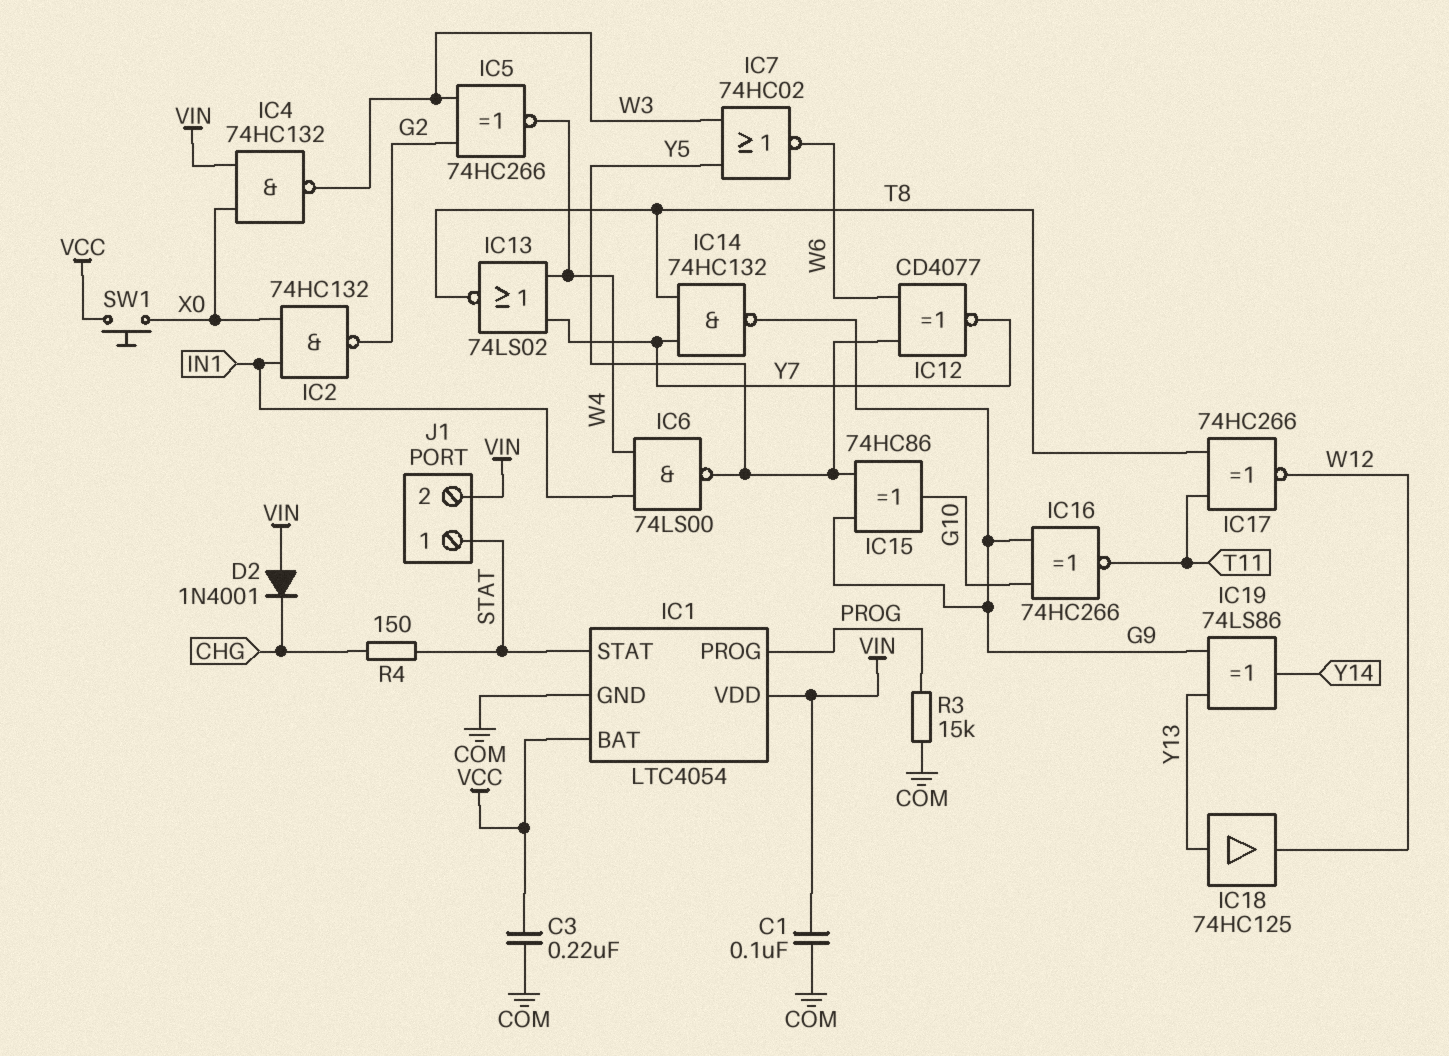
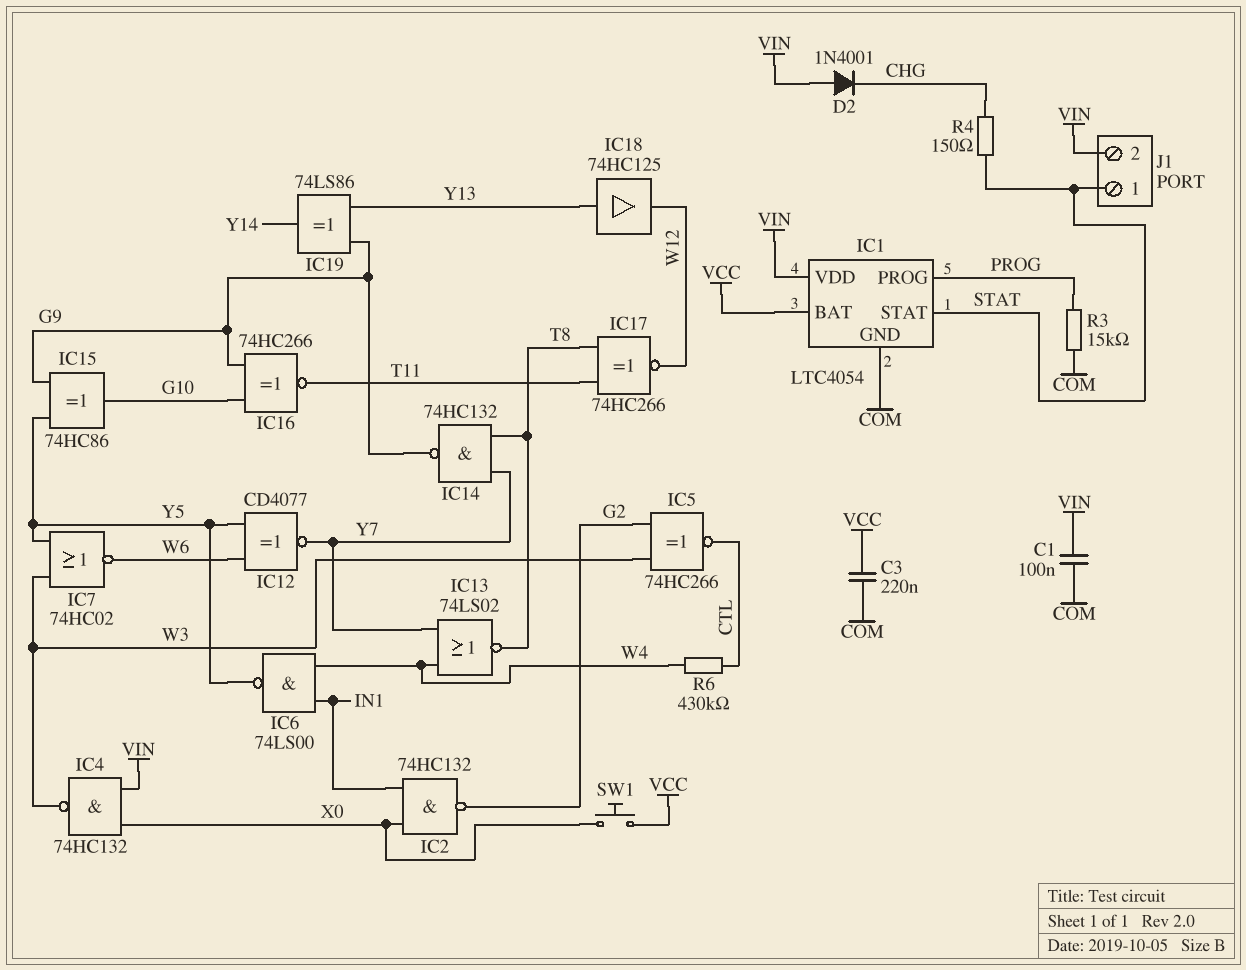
IC5: XNOR 74HC266 (in G2, in W3, out W4) -> XNOR 74HC266 (in G2, in W3, out CTL)
R6: none -> 430k (CTL, W4)

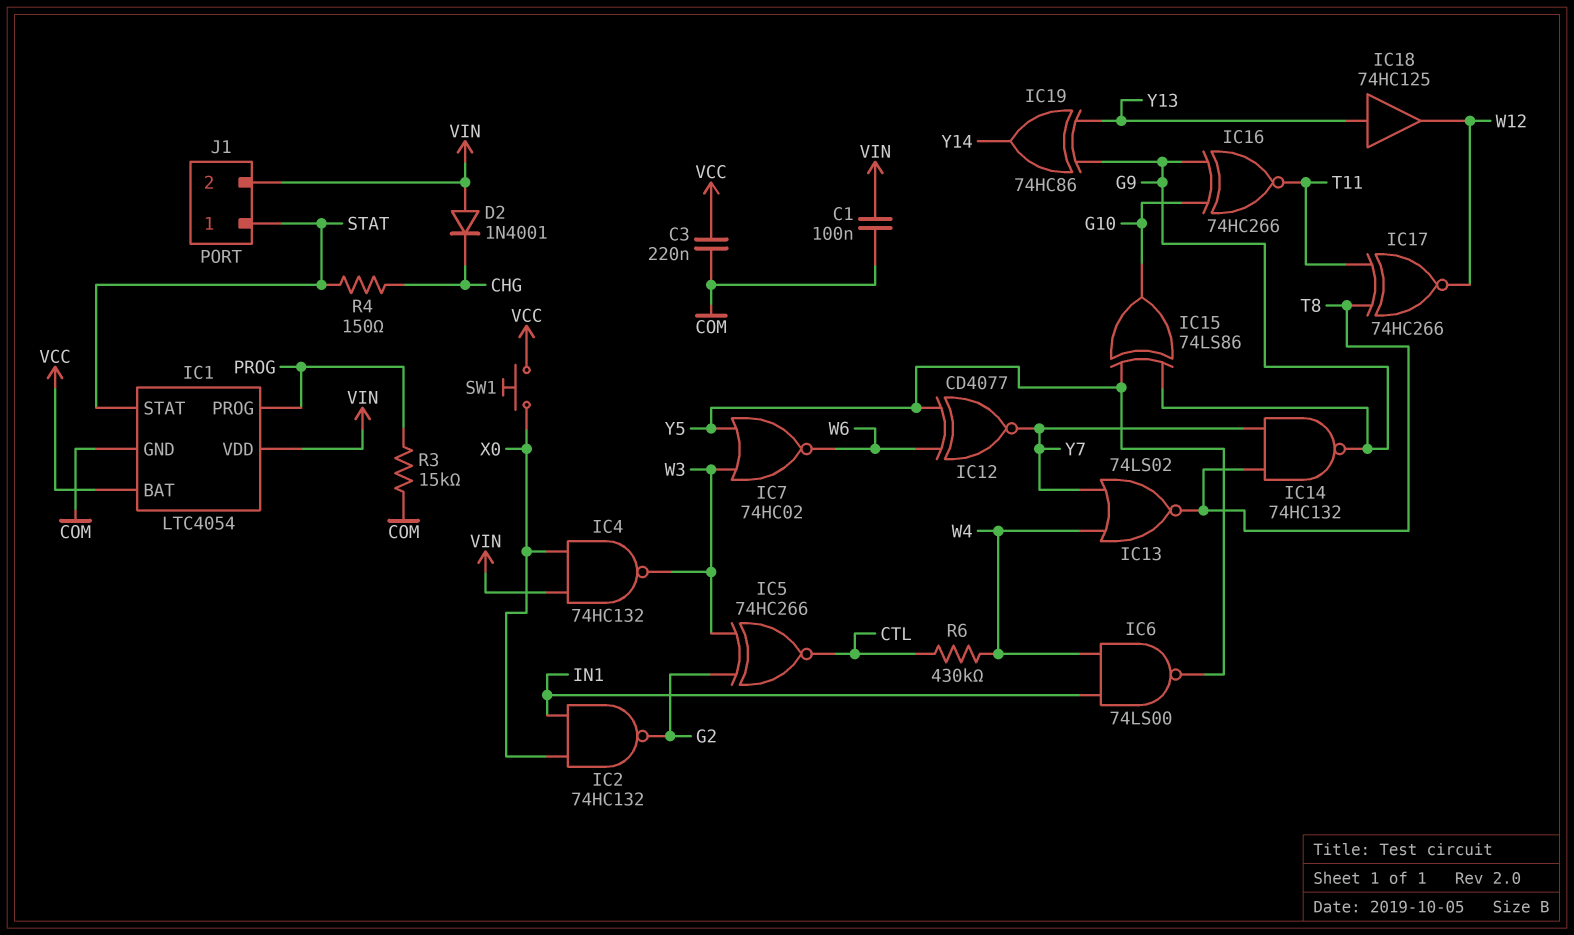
IC15: XOR 74HC86 (in G9, in Y5, out G10) -> XOR 74LS86 (in G9, in Y5, out G10)
IC19: XOR 74LS86 (in G9, in Y13, out Y14) -> XOR 74HC86 (in G9, in Y13, out Y14)

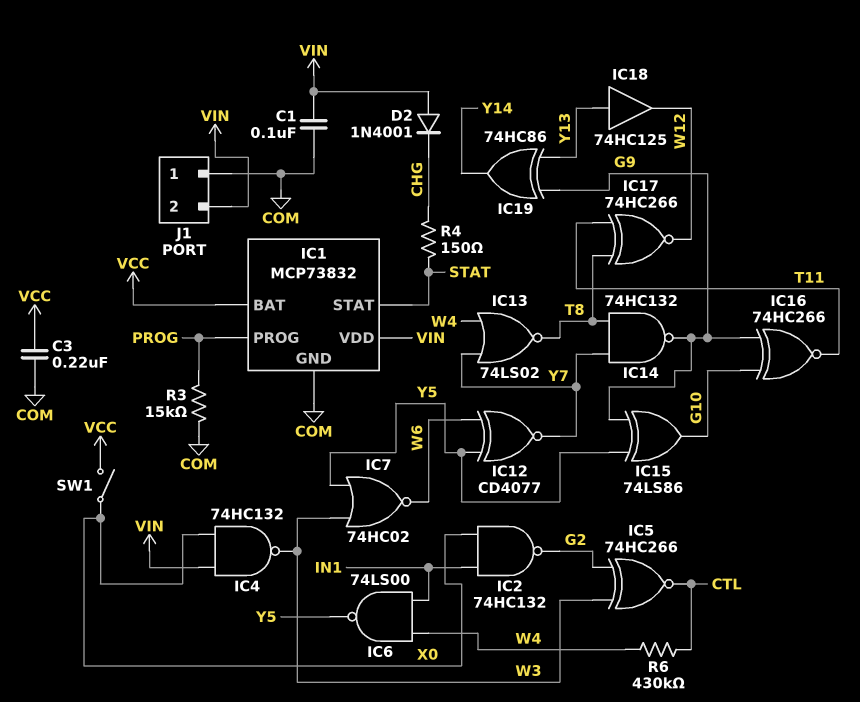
IC1: LTC4054 -> MCP73832
J1 pin 1: STAT -> COM
SW1: button (VCC, X0) -> switch (VCC, X0)

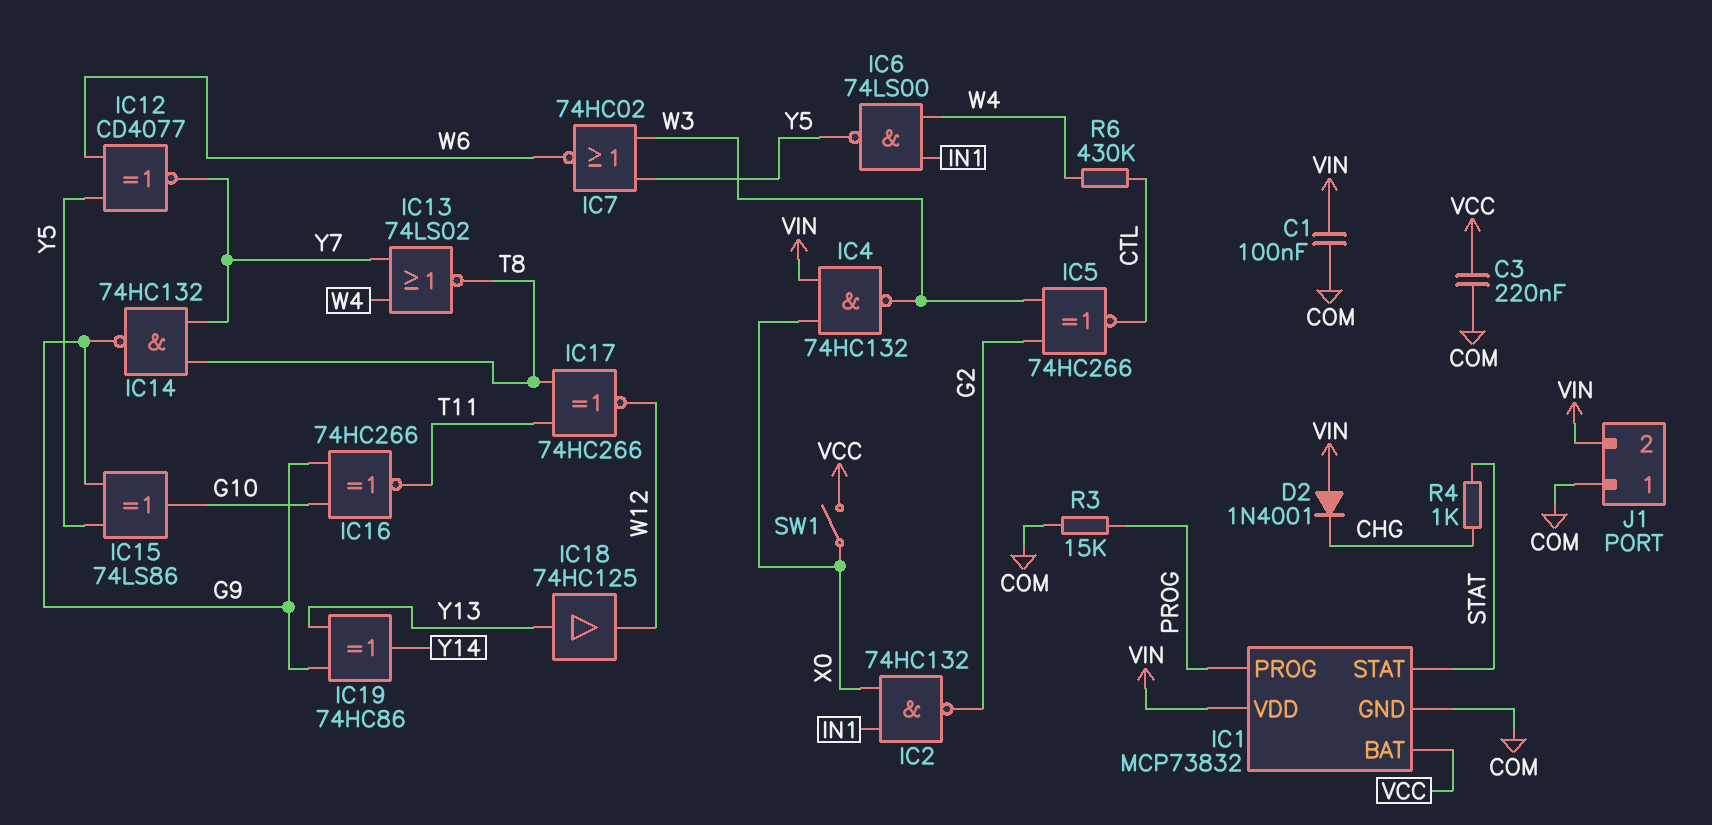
R4: 150 (CHG, STAT) -> 1k (CHG, STAT)

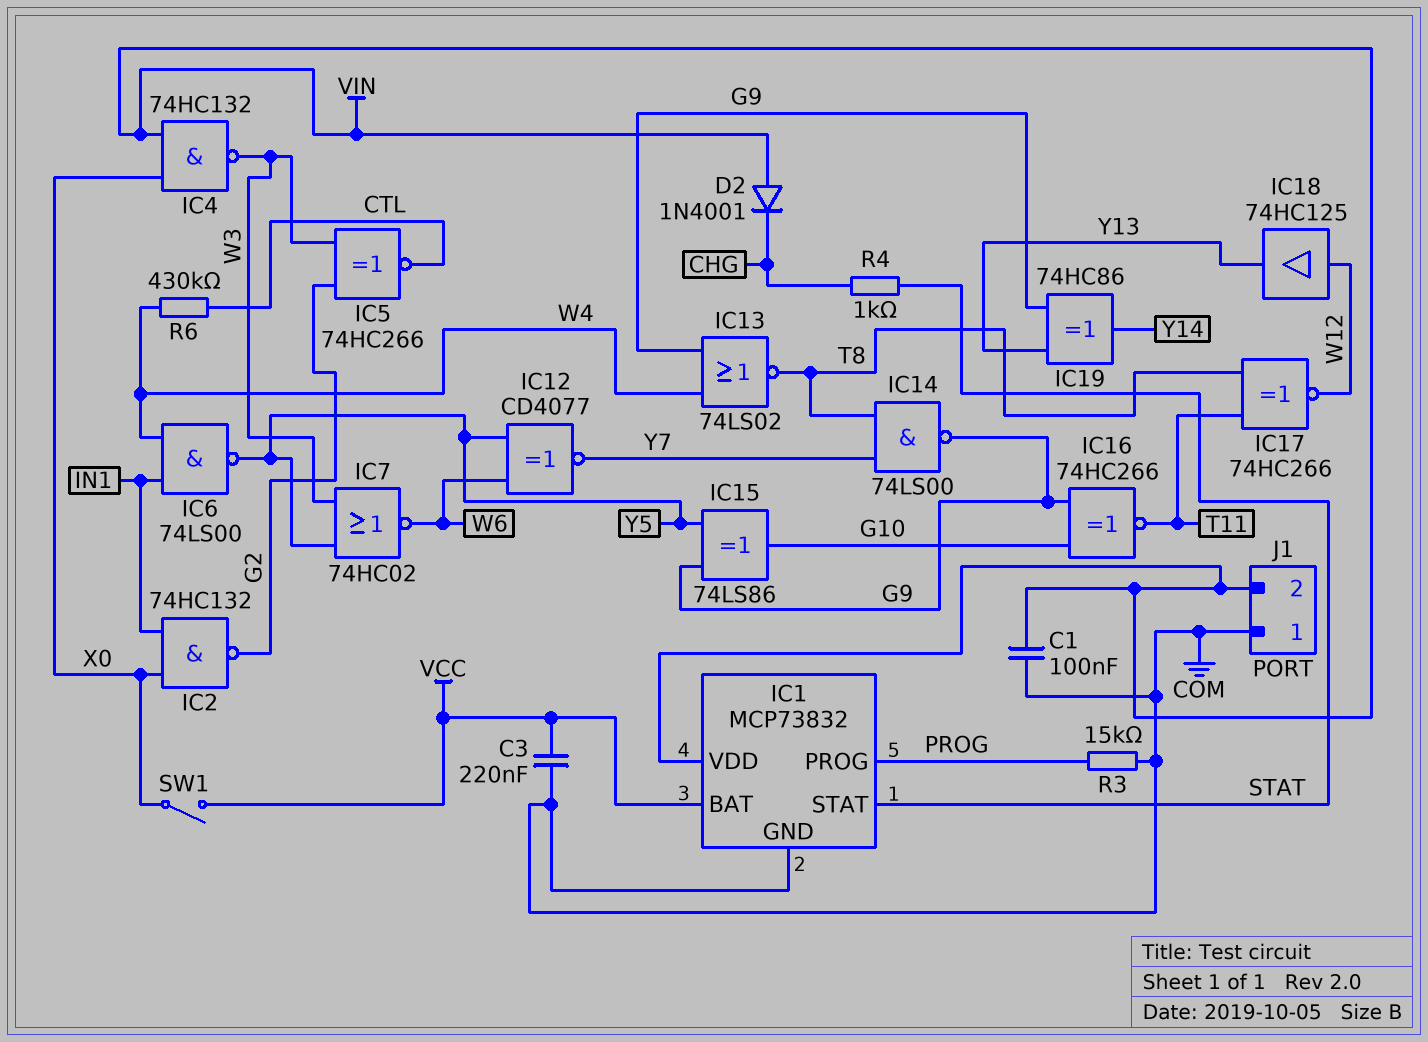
IC13: NOR 74LS02 (in W4, in Y7, out T8) -> NOR 74LS02 (in G9, in W4, out T8)
IC14: NAND 74HC132 (in T8, in Y7, out G9) -> NAND 74LS00 (in T8, in Y7, out G9)
IC18: buffer 74HC125 (in Y13, out W12) -> buffer 74HC125 (in W12, out Y13)

